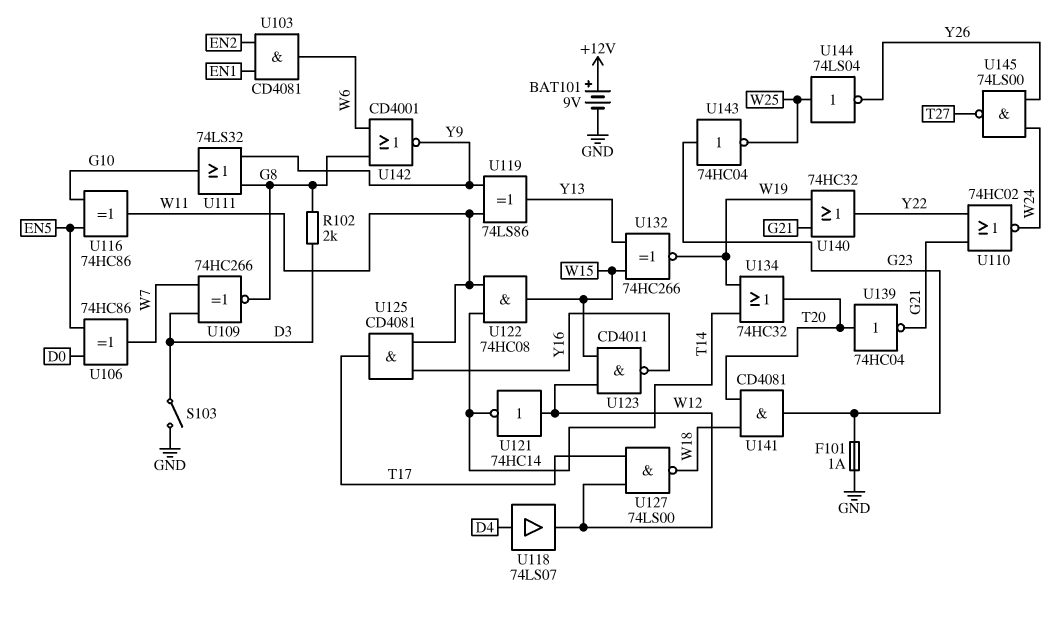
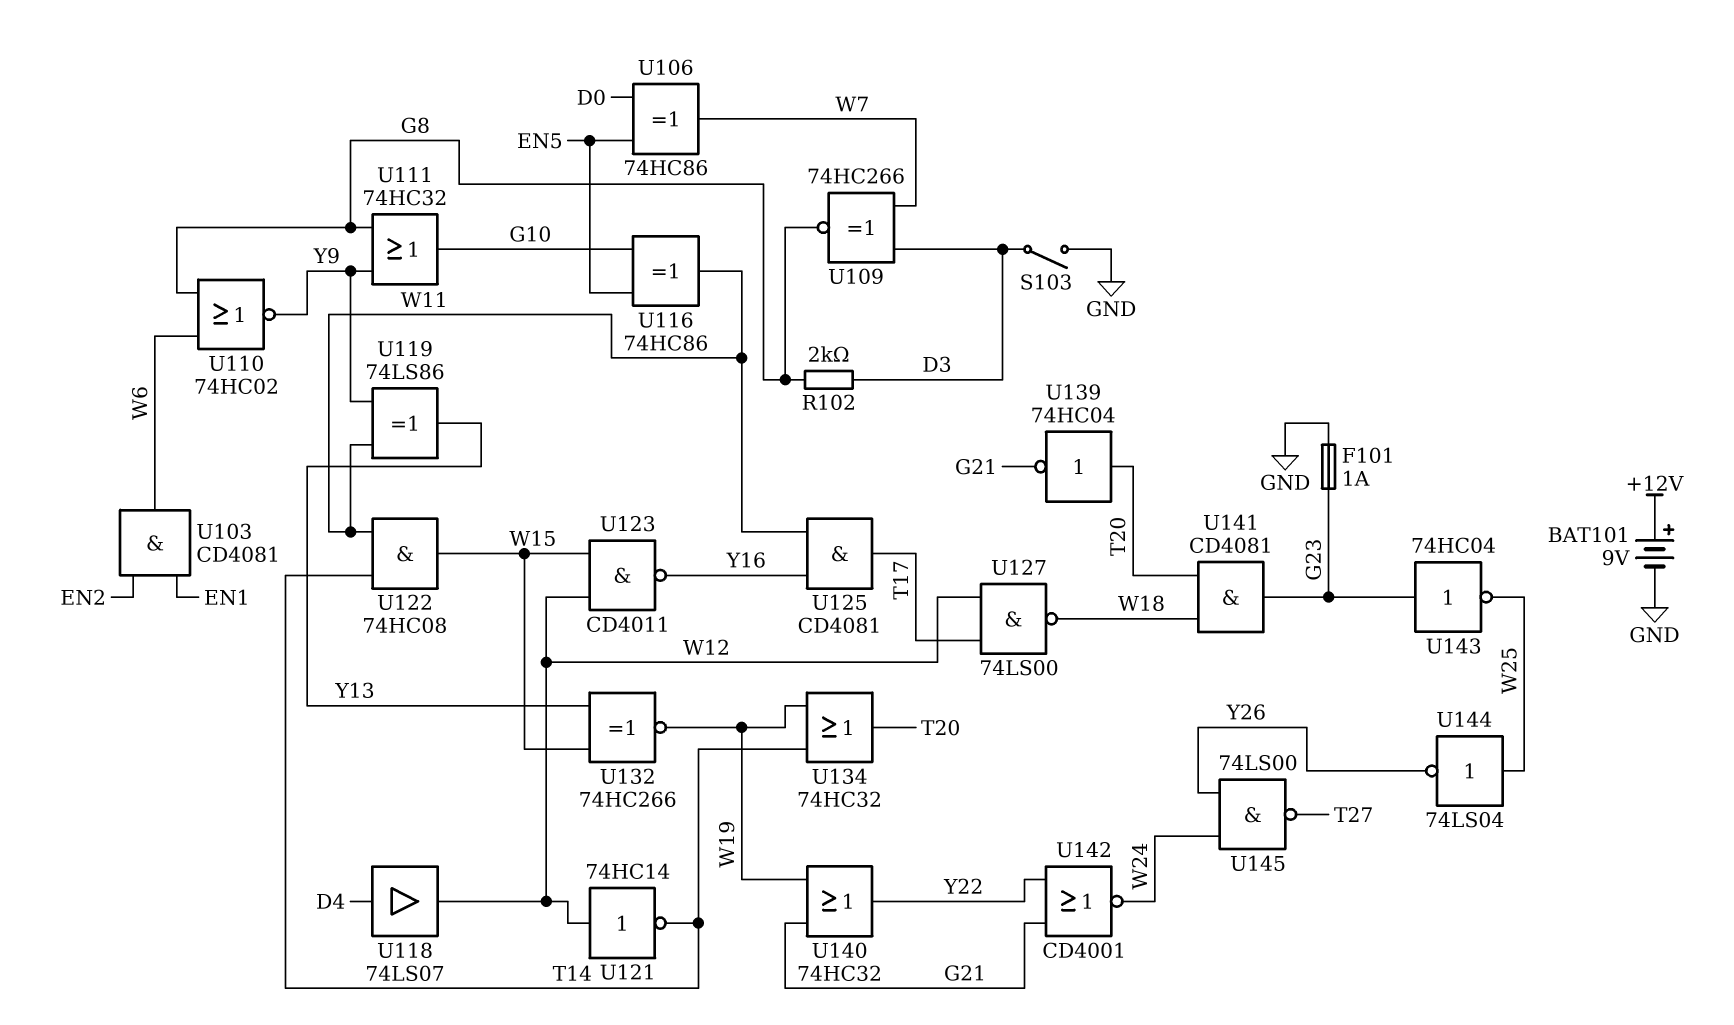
U110: NOR 74HC02 (in G21, in Y22, out W24) -> NOR 74HC02 (in G8, in W6, out Y9)
U111: OR 74LS32 (in G8, in Y9, out G10) -> OR 74HC32 (in G8, in Y9, out G10)
U142: NOR CD4001 (in G8, in W6, out Y9) -> NOR CD4001 (in G21, in Y22, out W24)

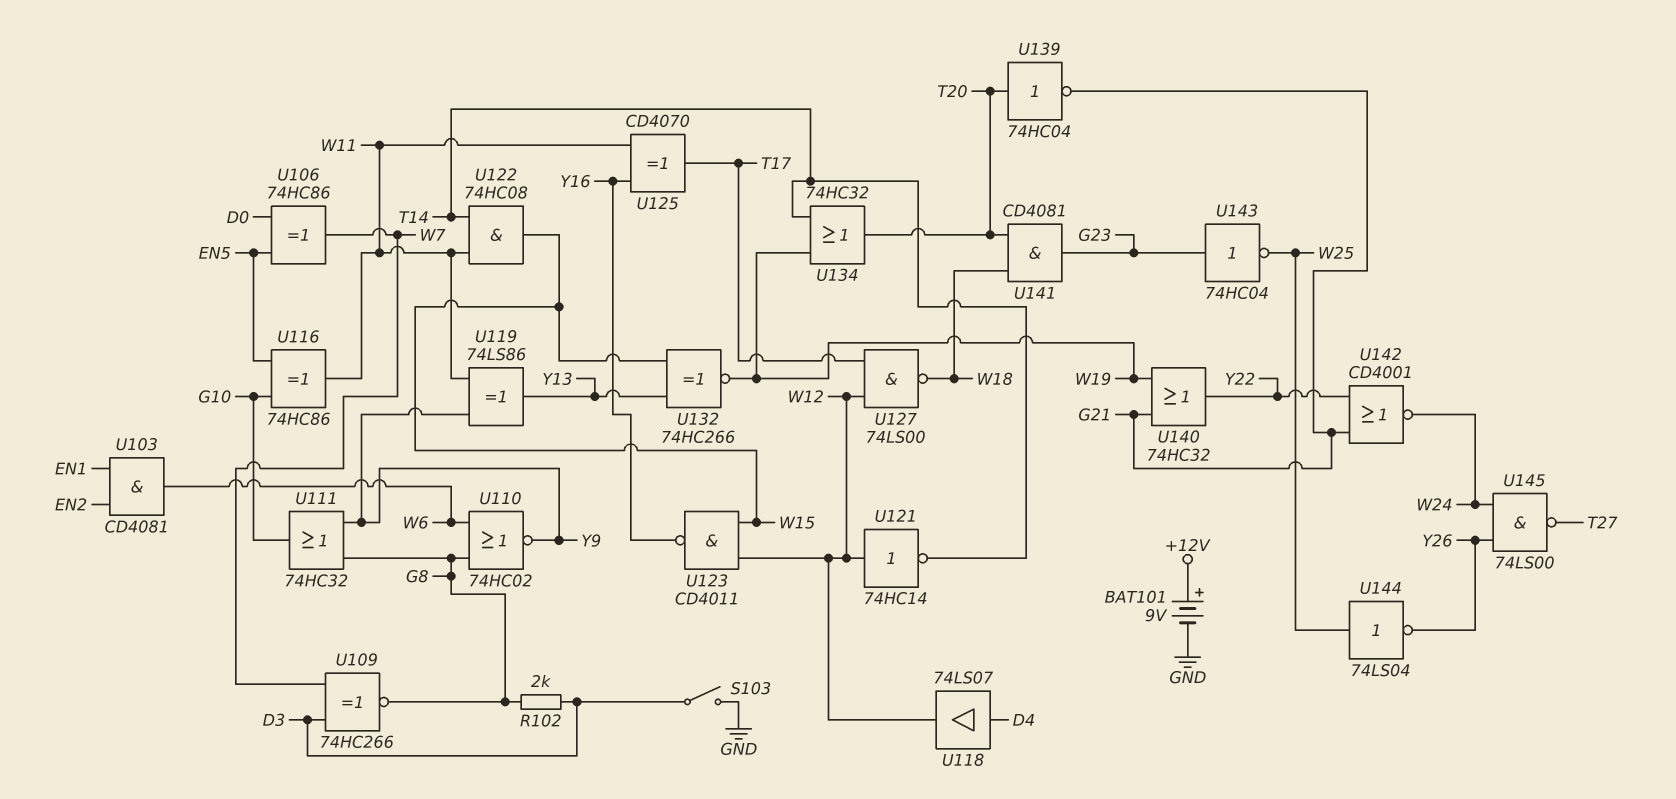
F101: 1A (G23, GND) -> none
U125: AND CD4081 (in W11, in Y16, out T17) -> XOR CD4070 (in W11, in Y16, out T17)

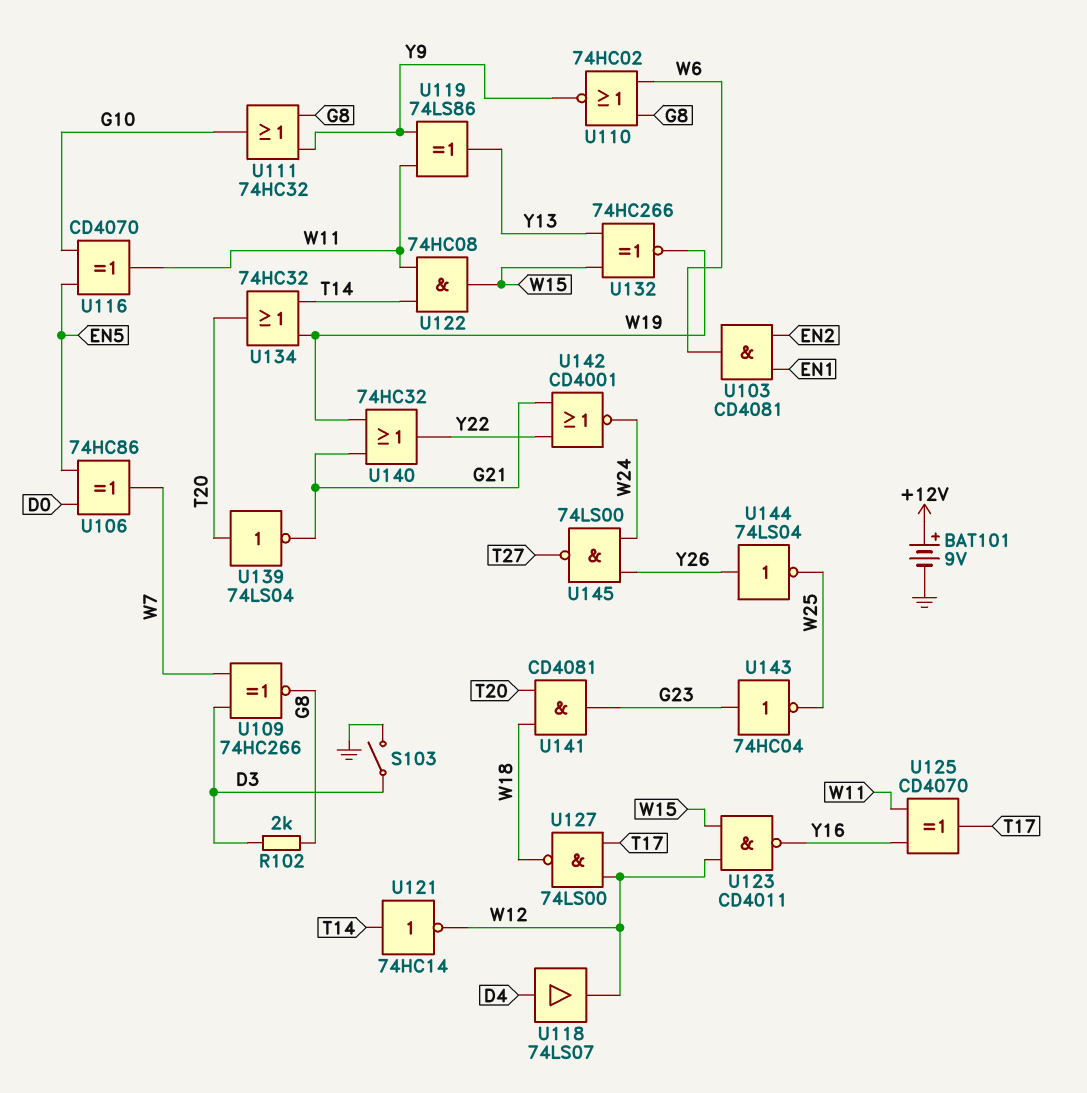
U116: XOR 74HC86 (in EN5, in G10, out W11) -> XOR CD4070 (in EN5, in G10, out W11)
U121: NOT 74HC14 (in W12, out T14) -> NOT 74HC14 (in T14, out W12)
U139: NOT 74HC04 (in T20, out G21) -> NOT 74LS04 (in T20, out G21)
U144: NOT 74LS04 (in W25, out Y26) -> NOT 74LS04 (in Y26, out W25)

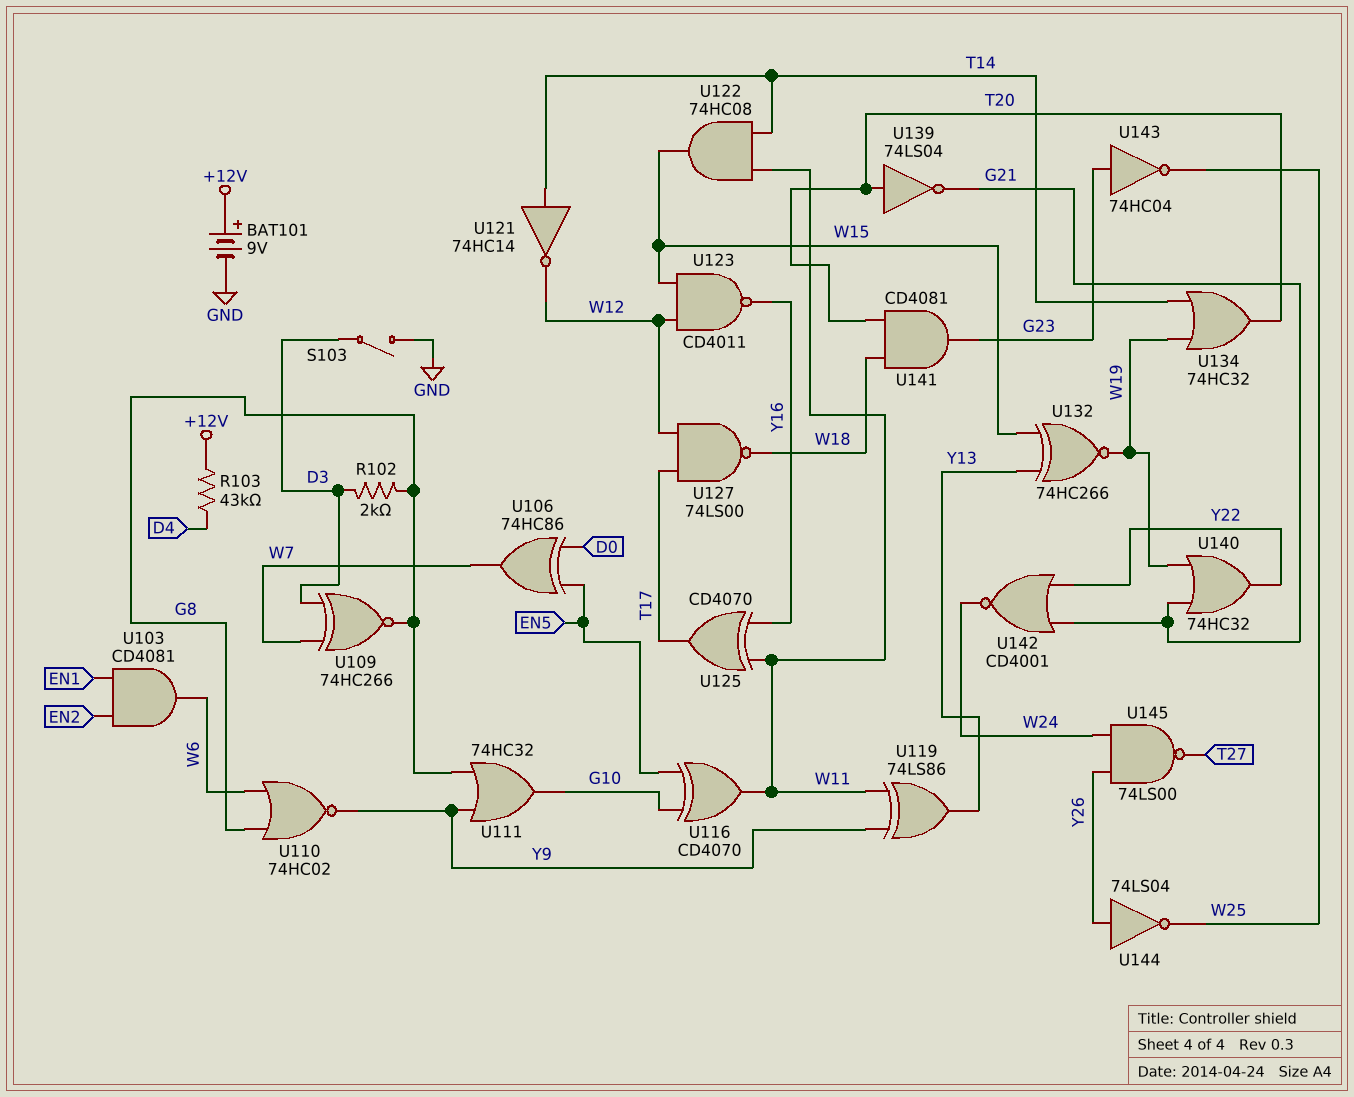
R103: none -> 43k (+12V, D4)
U118: buffer 74LS07 (in D4, out W12) -> none

